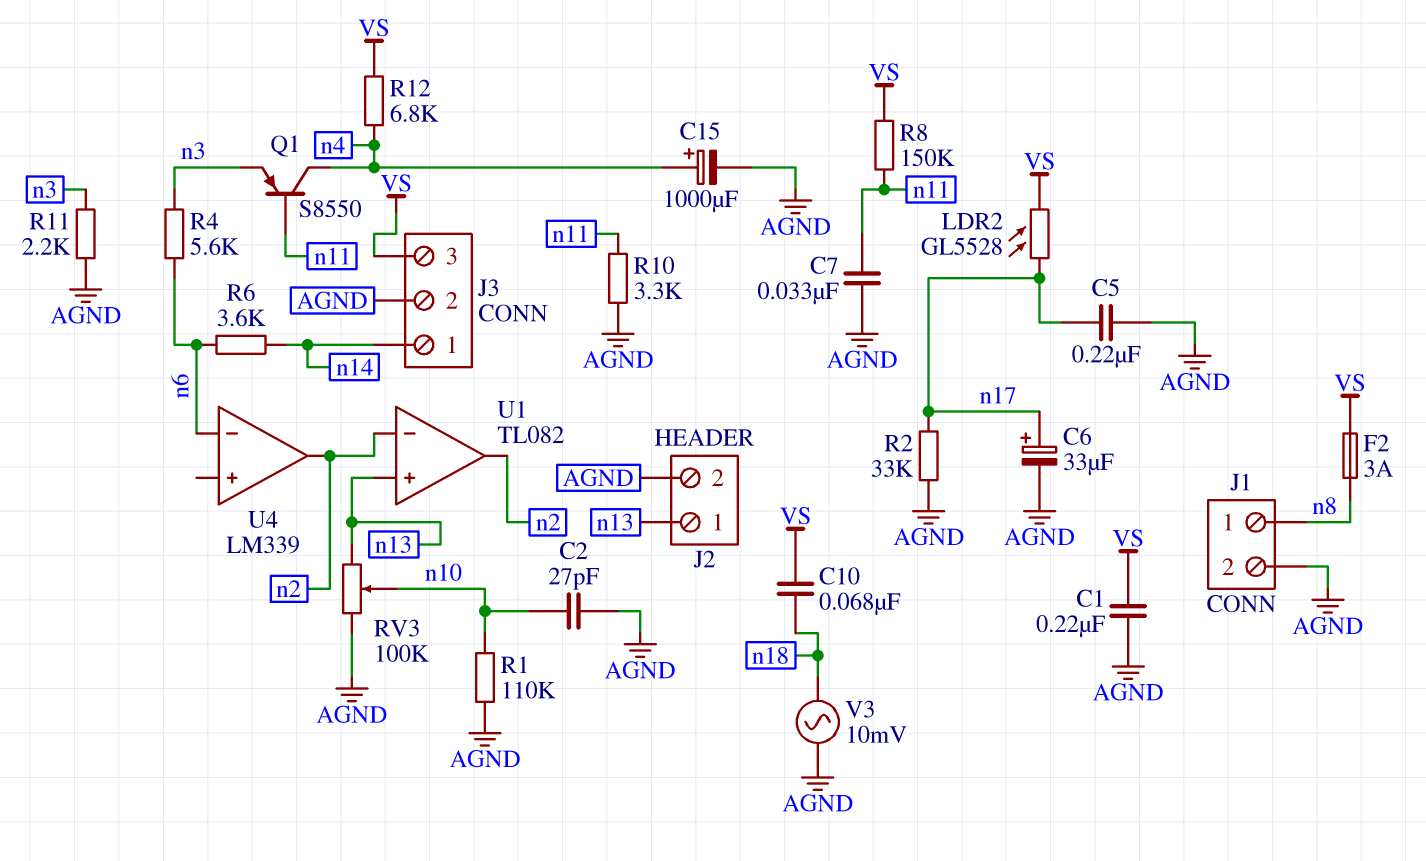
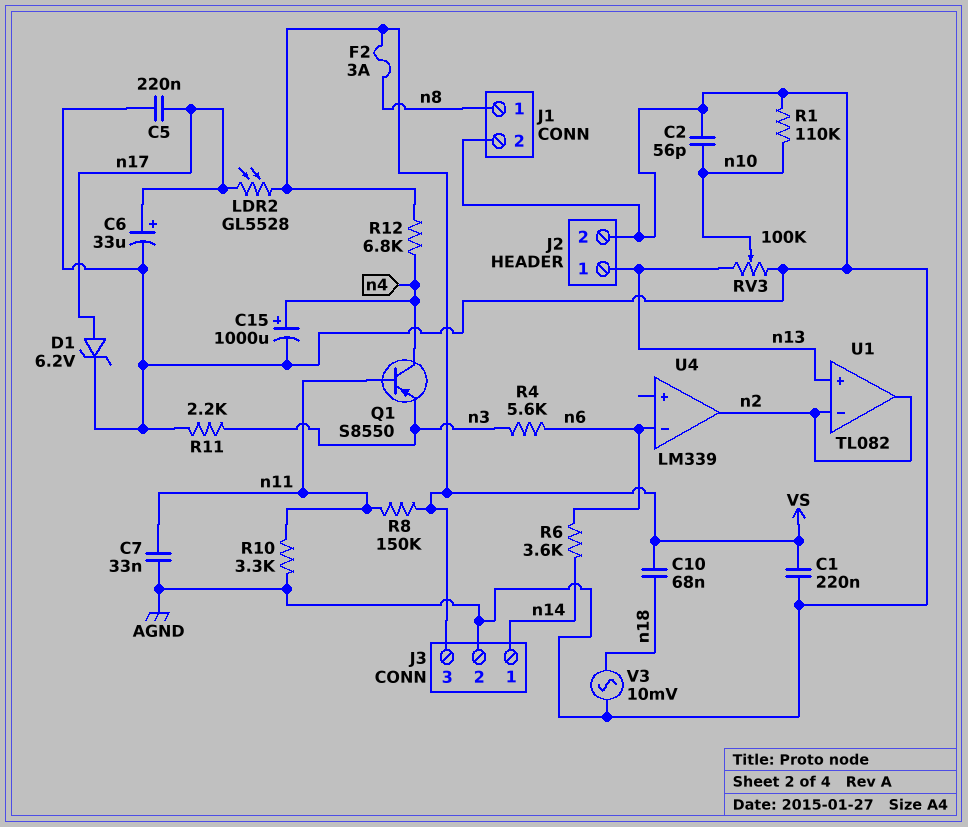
C2: 27pF (AGND, n10) -> 56pF (AGND, n10)
D1: none -> zener 6.2V (A n17, K AGND)
R2: 33k (AGND, n17) -> none

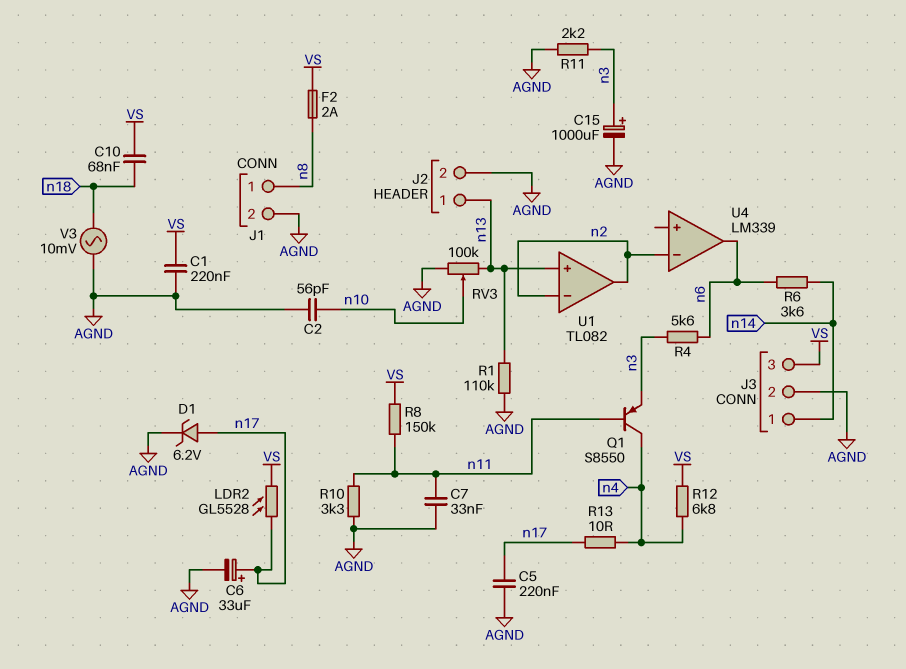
C15: 1000uF (plus n4, minus AGND) -> 1000uF (plus n3, minus AGND)
F2: 3A (VS, n8) -> 2A (VS, n8)
R1: 110k (AGND, n10) -> 110k (AGND, n13)
R13: none -> 10 (n4, n17)
U4 pin in-: n6 -> n2
U4 pin out: n2 -> n6

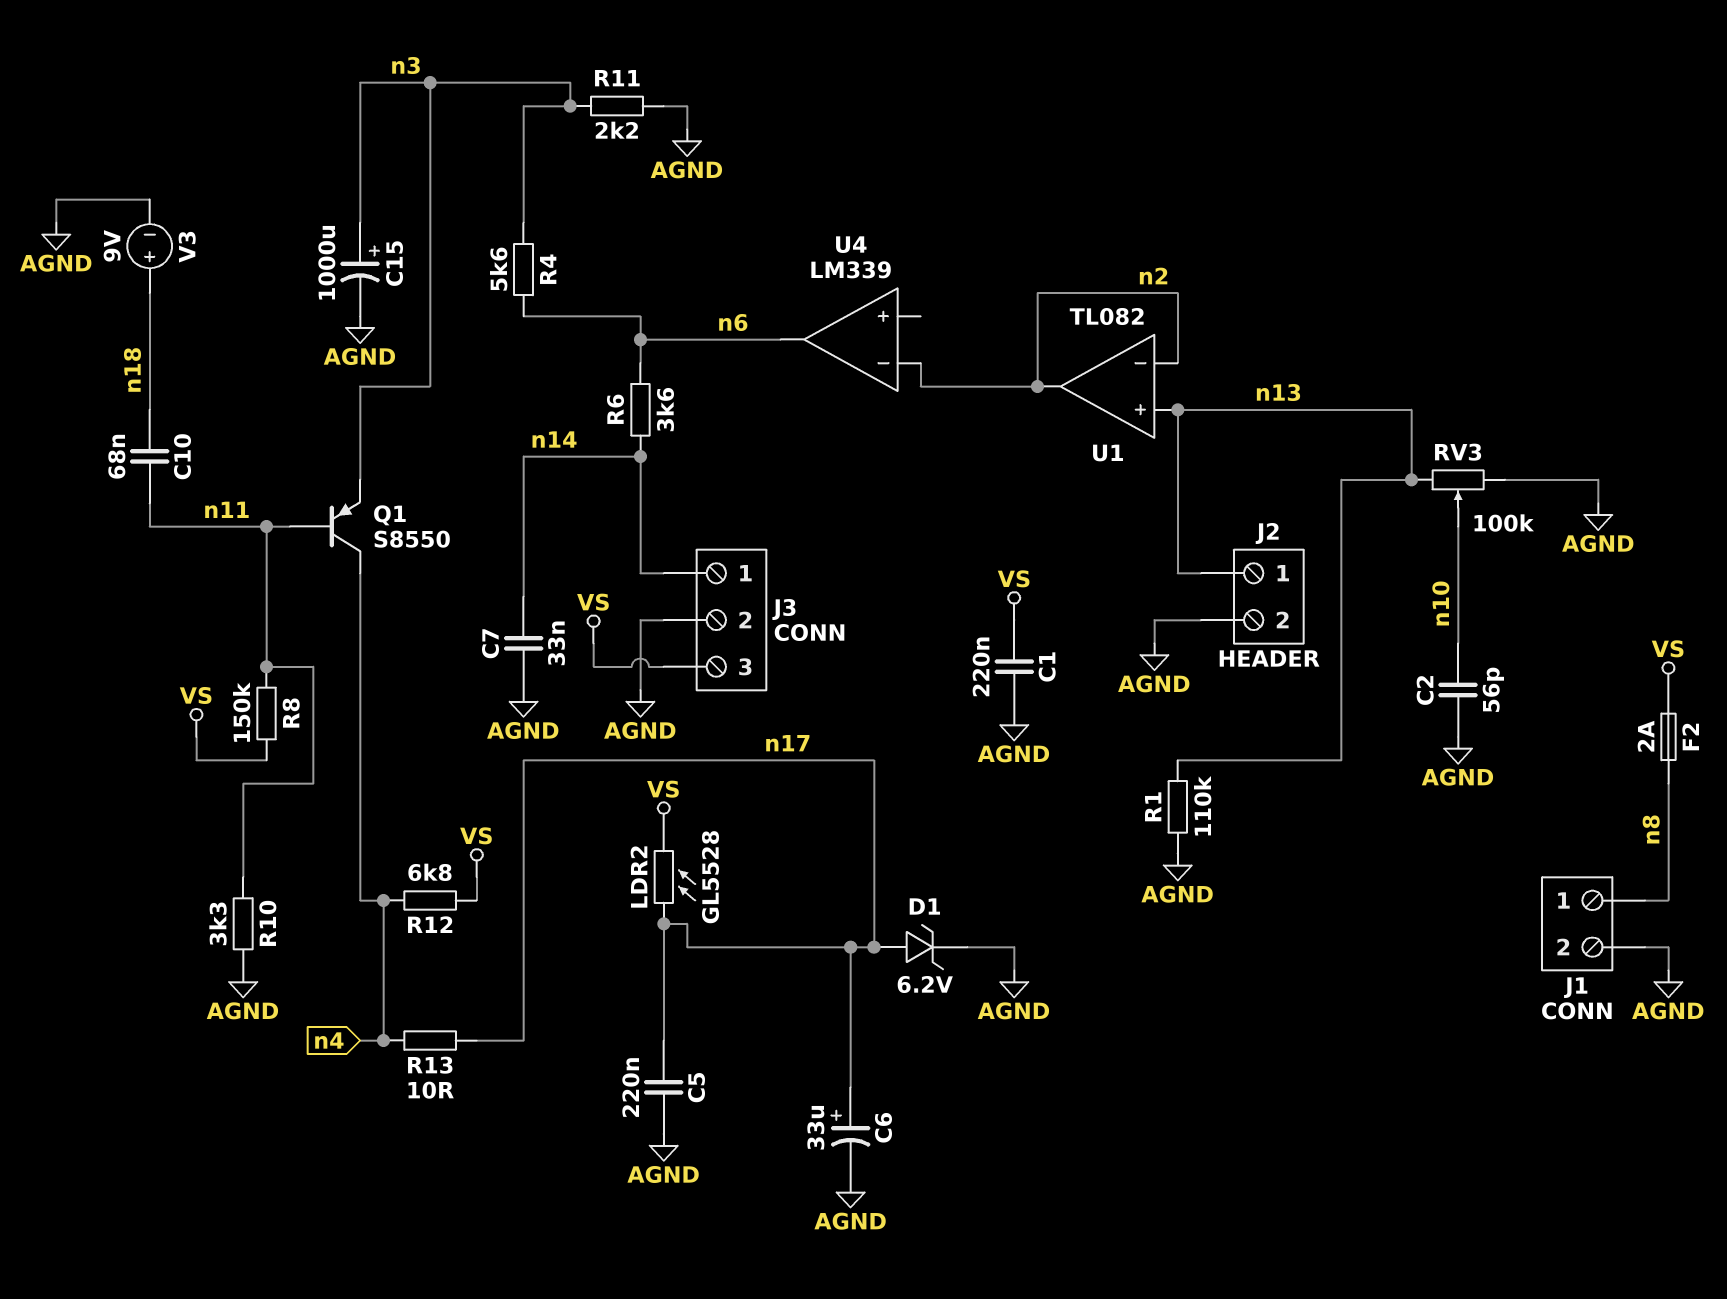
C7: 33nF (AGND, n11) -> 33nF (AGND, n14)
C10: 68nF (VS, n18) -> 68nF (n11, n18)
V3: AC 10mV (AGND, n18) -> 9V (plus n18, minus AGND)

